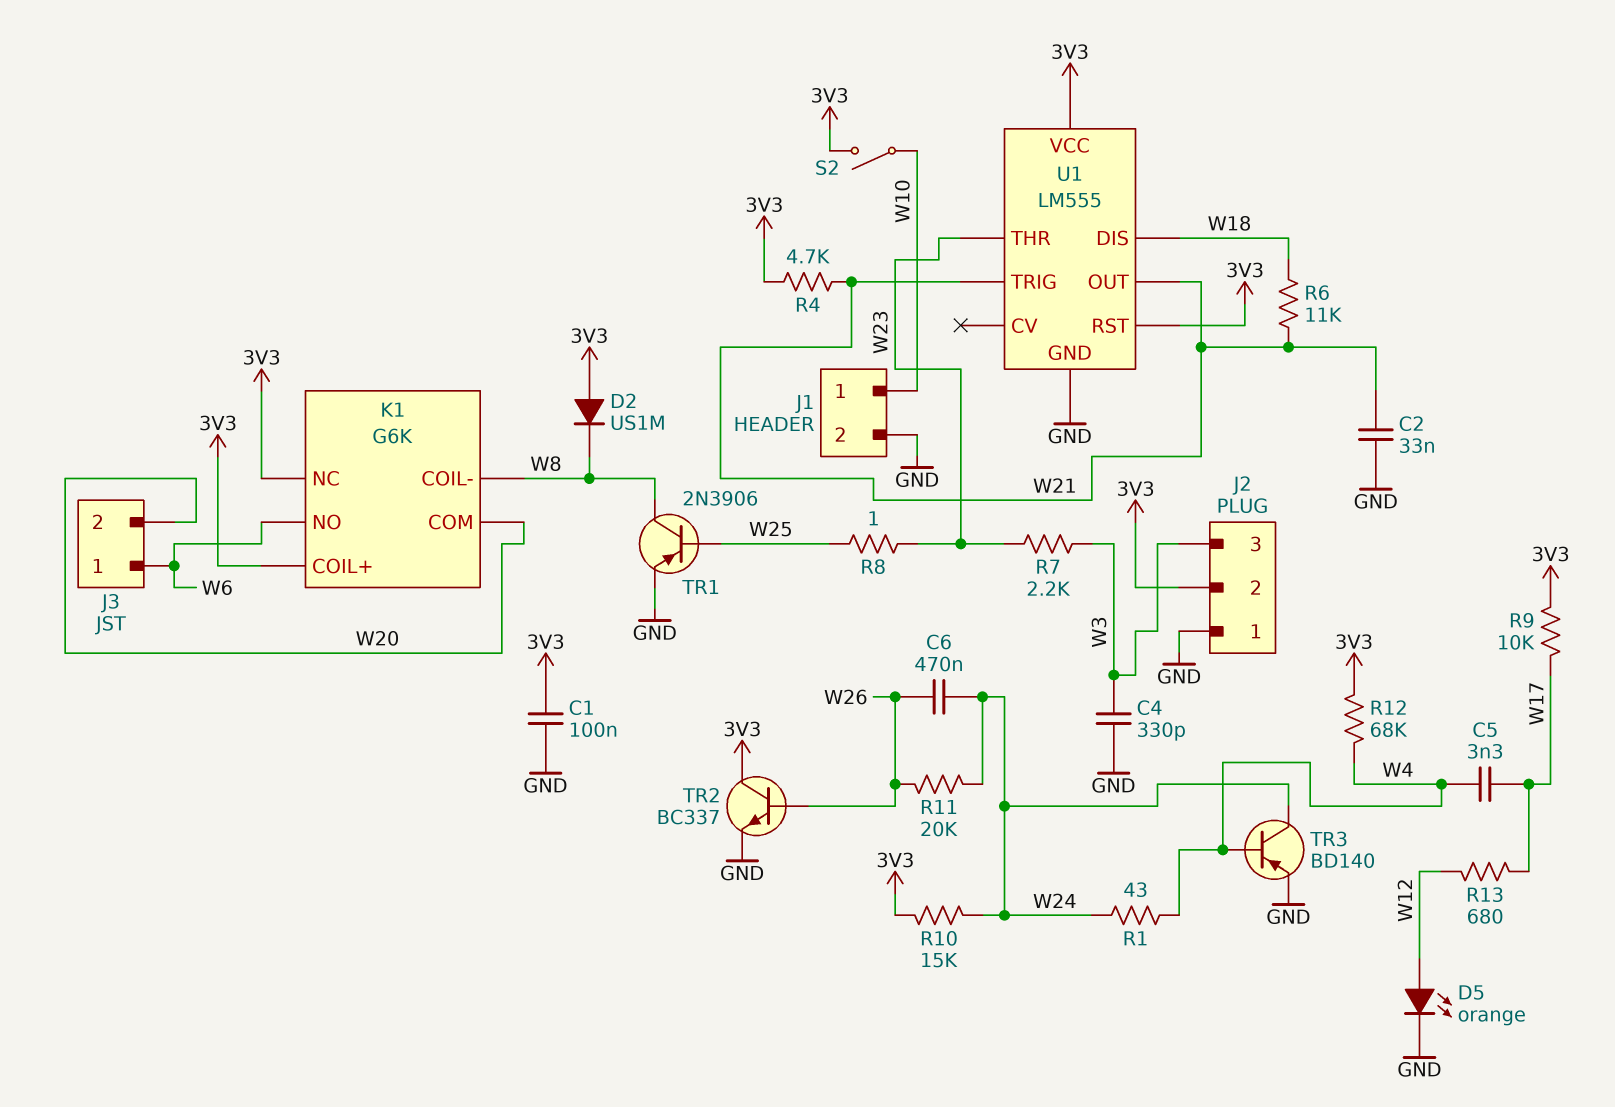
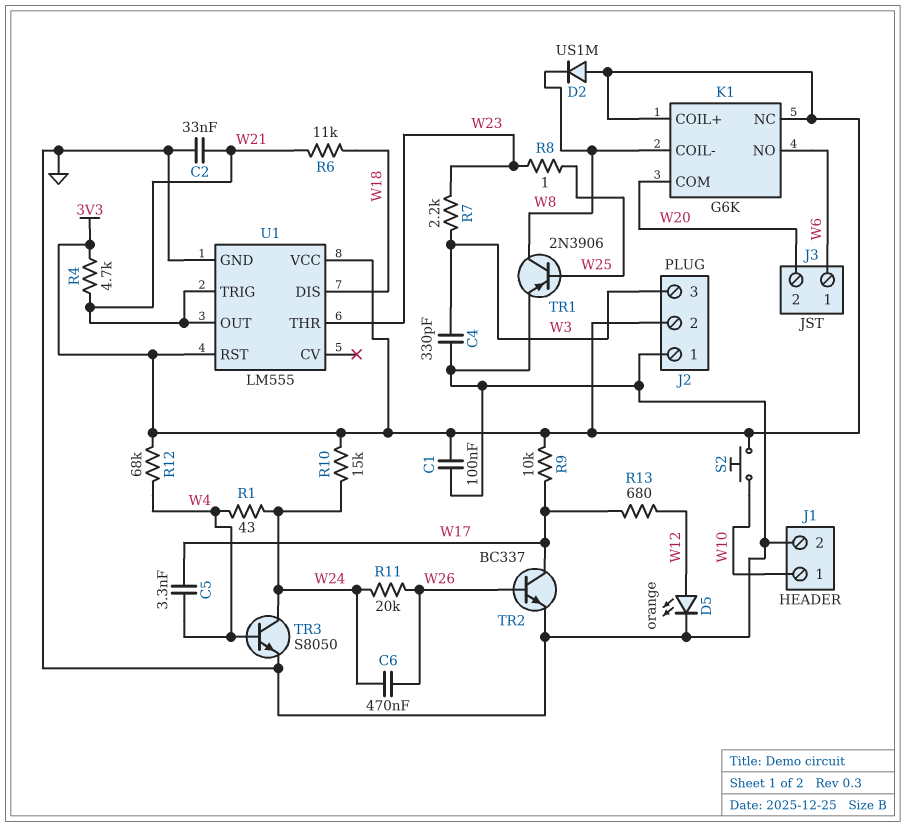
S2: switch (3V3, W10) -> button (3V3, W10)
TR2: NPN BC337 (B W26, C 3V3, E GND) -> NPN BC337 (B W26, C W17, E GND)
TR3: PNP BD140 (B W4, C W24, E GND) -> NPN S8050 (B W4, C W24, E GND)

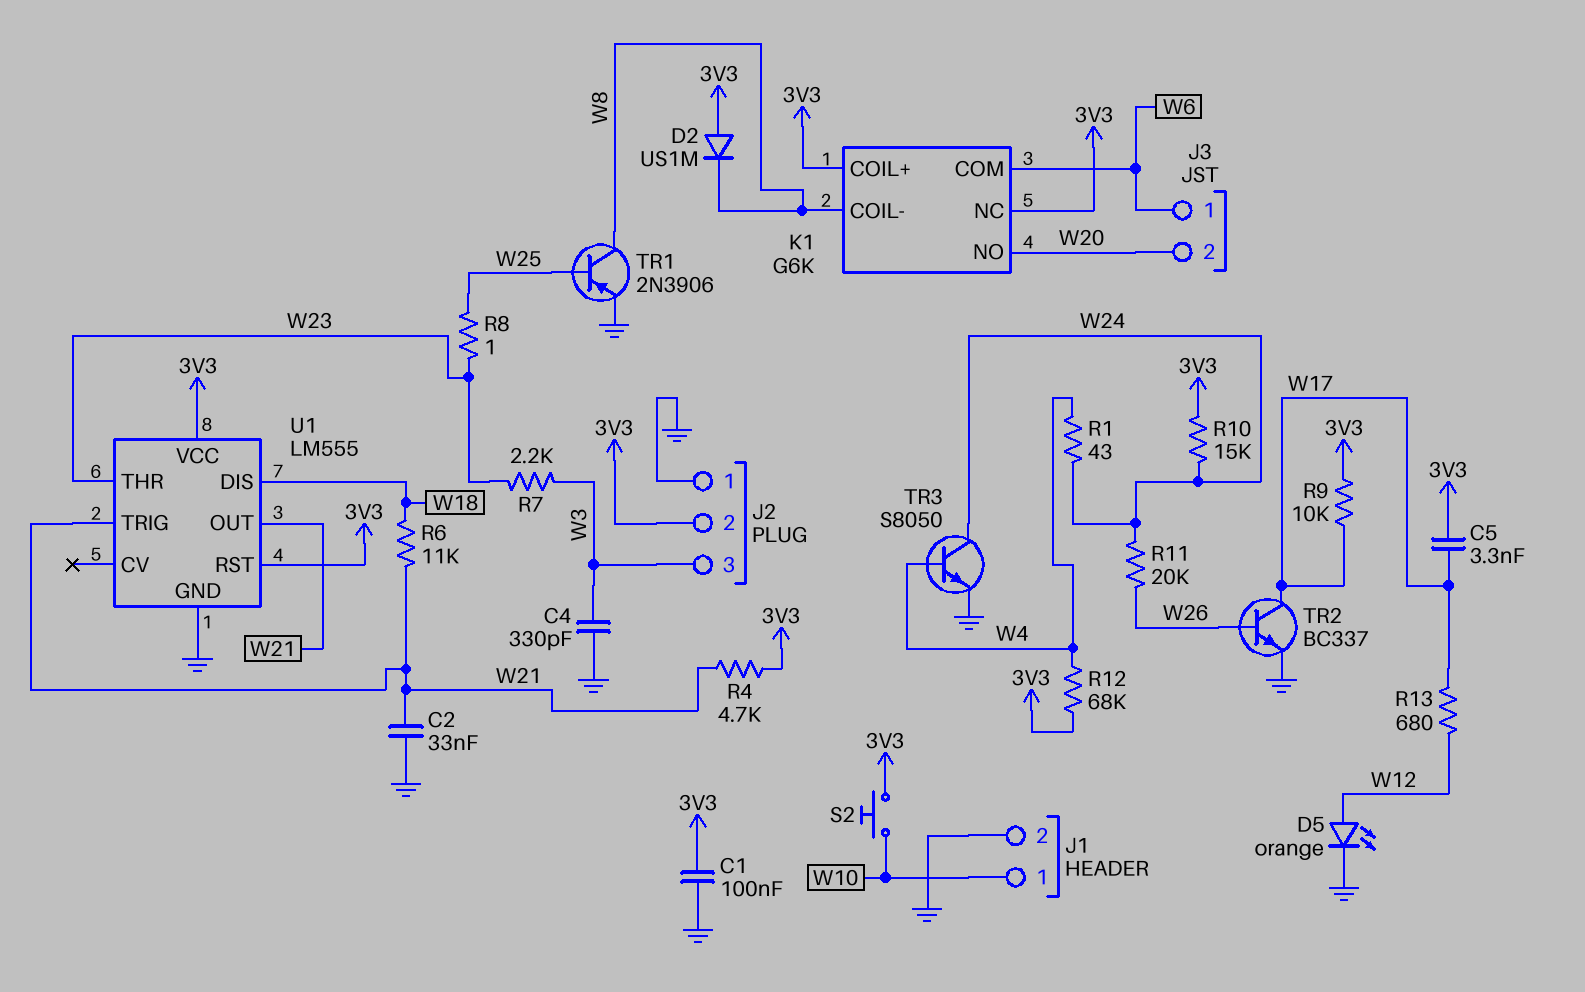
C5: 3.3nF (W4, W17) -> 3.3nF (3V3, W17)
C6: 470nF (W24, W26) -> none
K1 pin COM: W20 -> W6
K1 pin NO: W6 -> W20

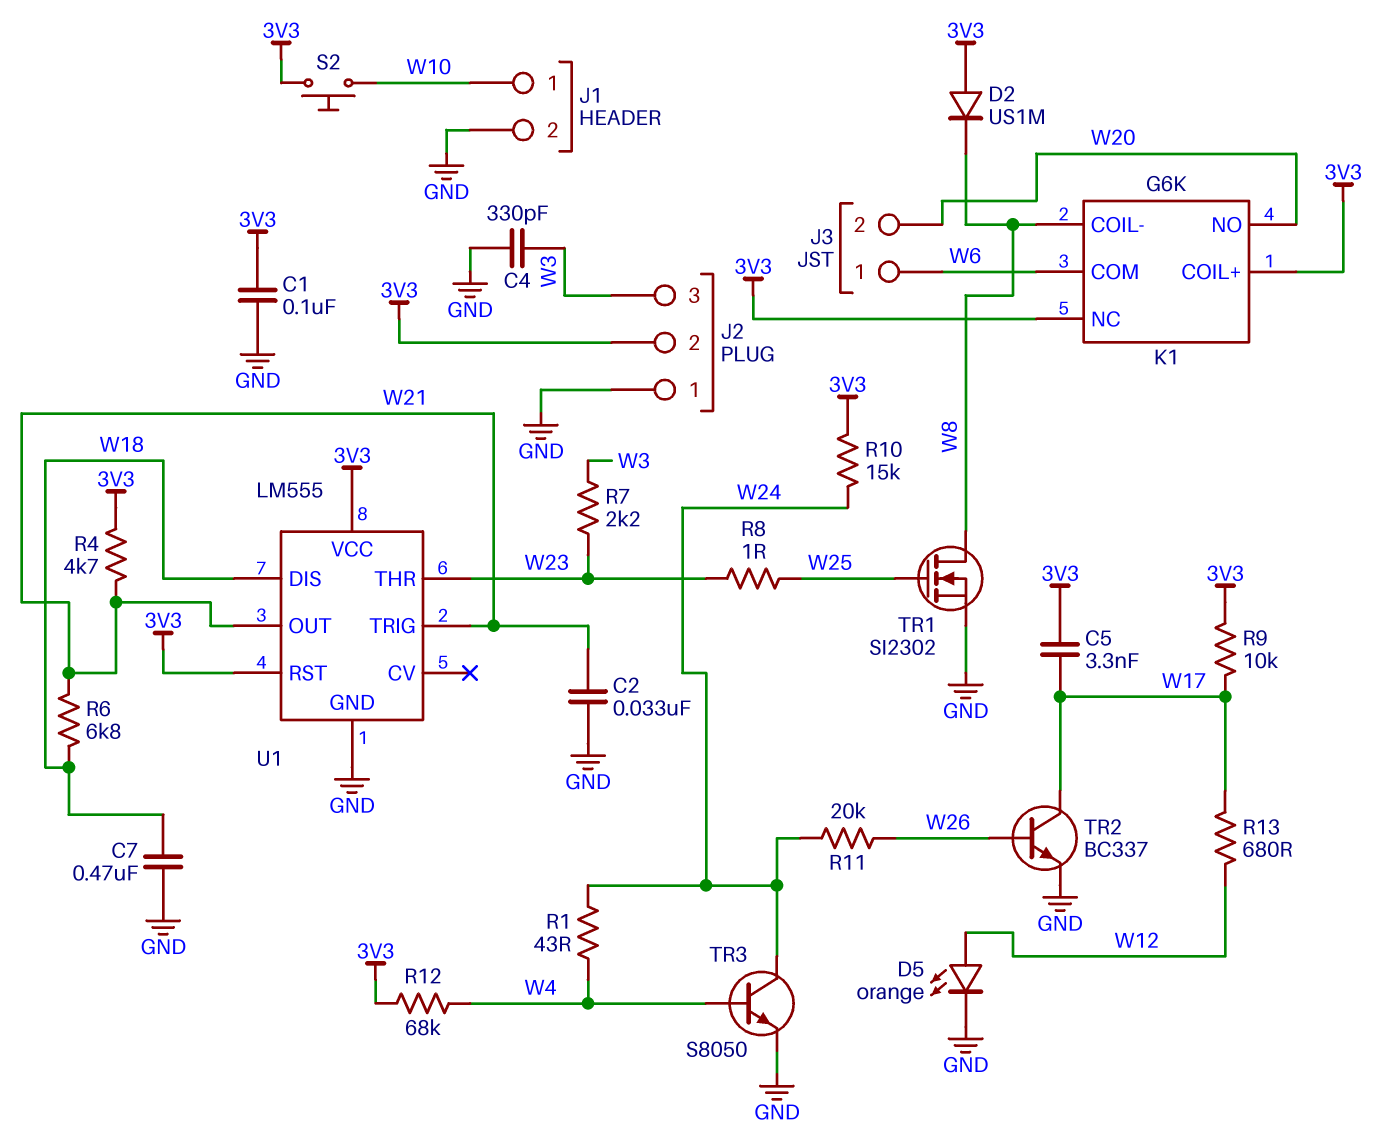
C7: none -> 470nF (GND, W18)
R6: 11k (W18, W21) -> 6.8k (W18, W21)
TR1: PNP 2N3906 (B W25, C W8, E GND) -> NMOS SI2302 (G W25, D W8, S GND)

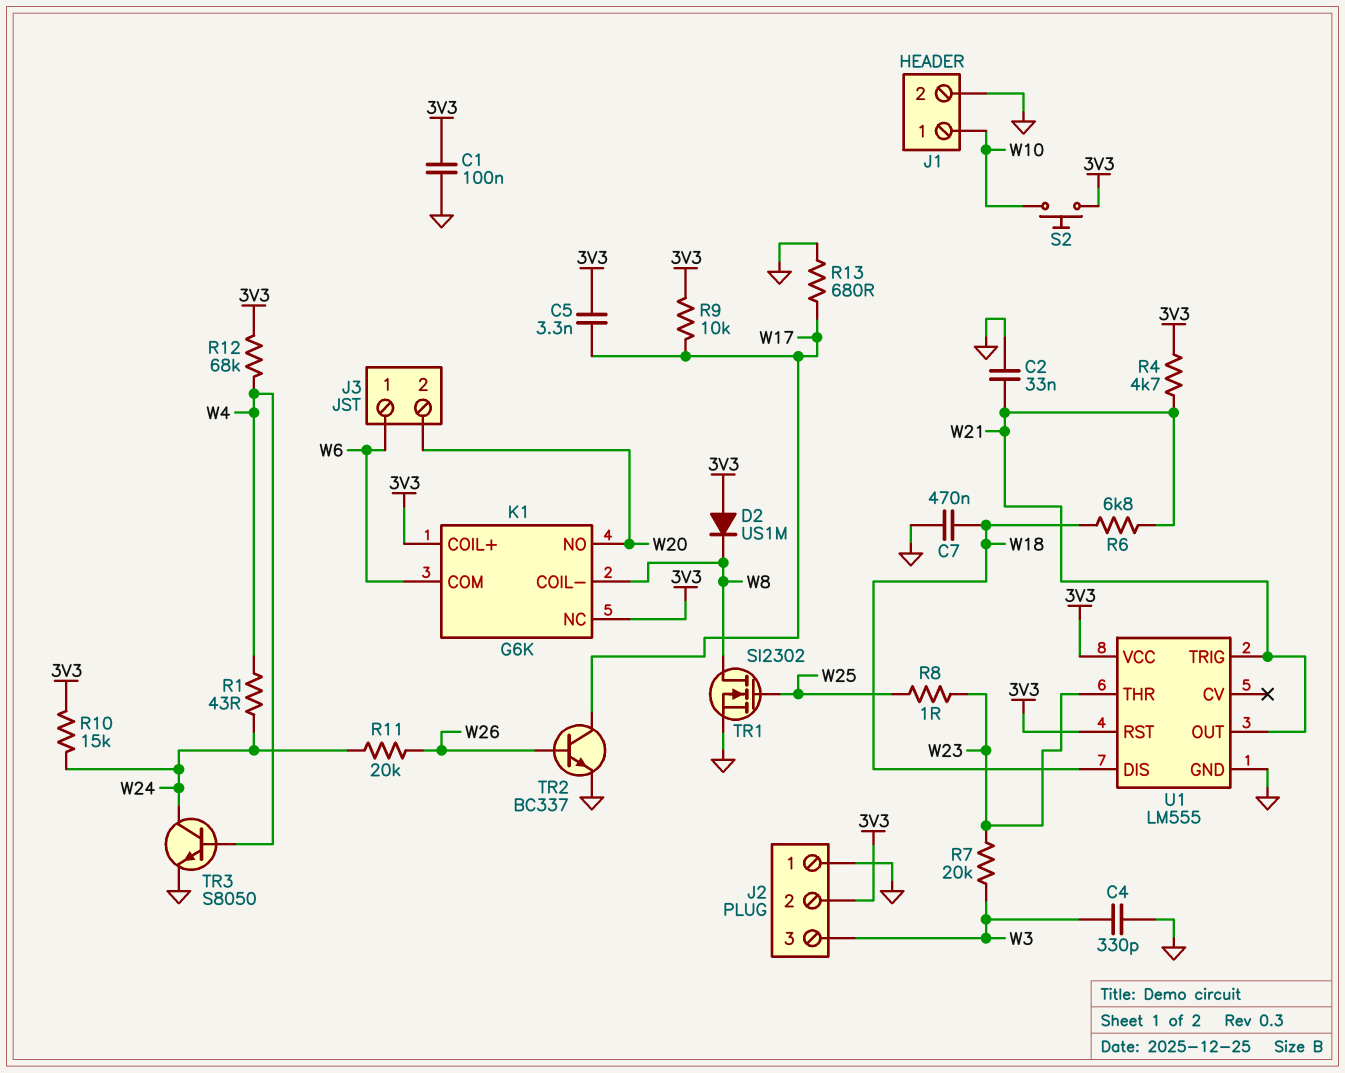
D5: LED orange (A W12, K GND) -> none
R7: 2.2k (W3, W23) -> 20k (W3, W23)
R13: 680 (W12, W17) -> 680 (GND, W17)

